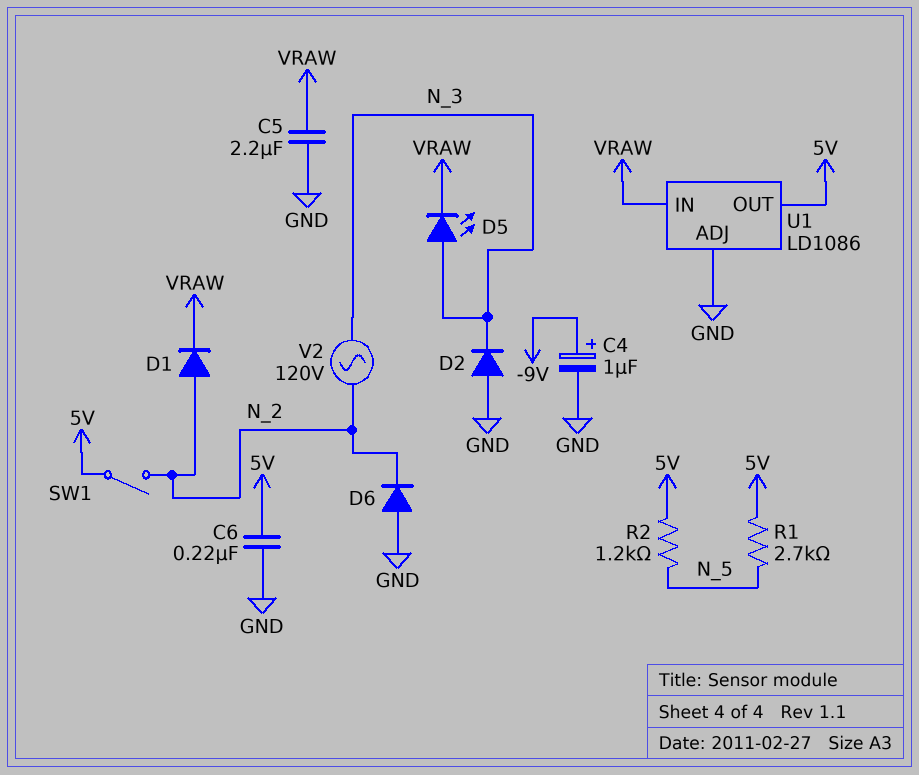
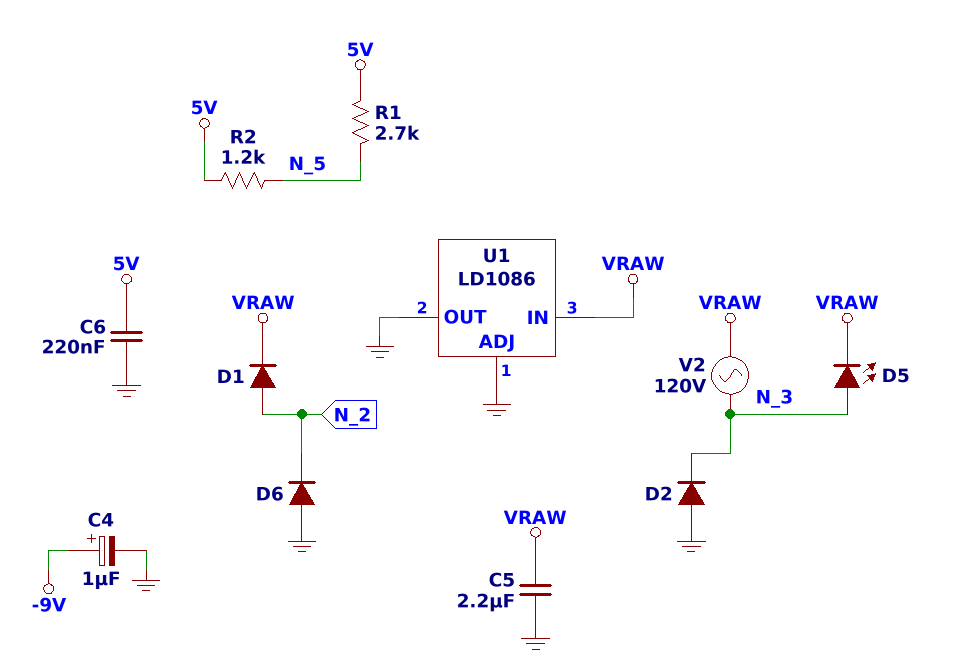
SW1: switch (5V, N_2) -> none
U1 pin OUT: 5V -> GND
V2: AC 120V (N_2, N_3) -> AC 120V (N_3, VRAW)

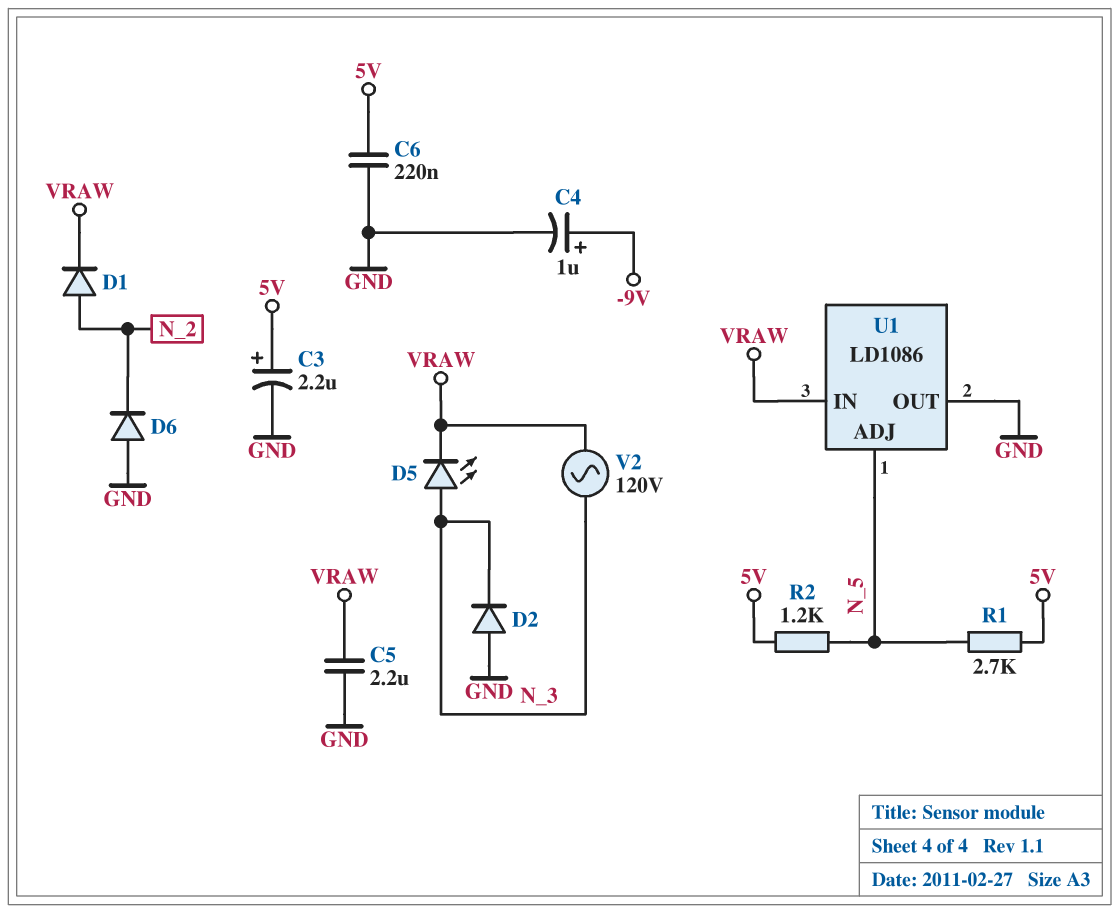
C3: none -> 2.2uF (plus 5V, minus GND)
U1 pin ADJ: GND -> N_5

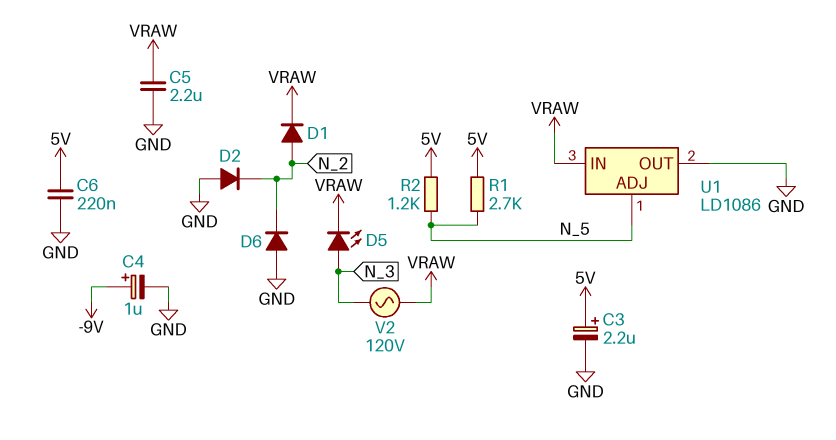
D2: diode (A GND, K N_3) -> diode (A GND, K N_2)

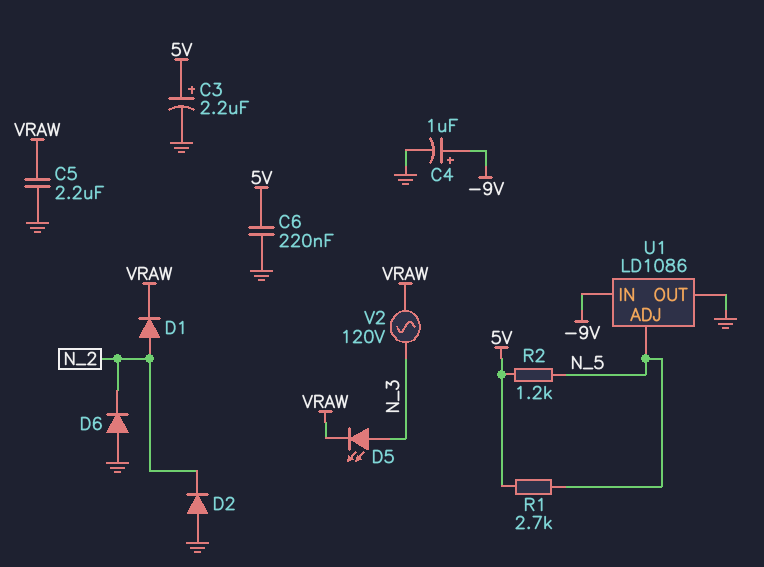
U1 pin IN: VRAW -> -9V

